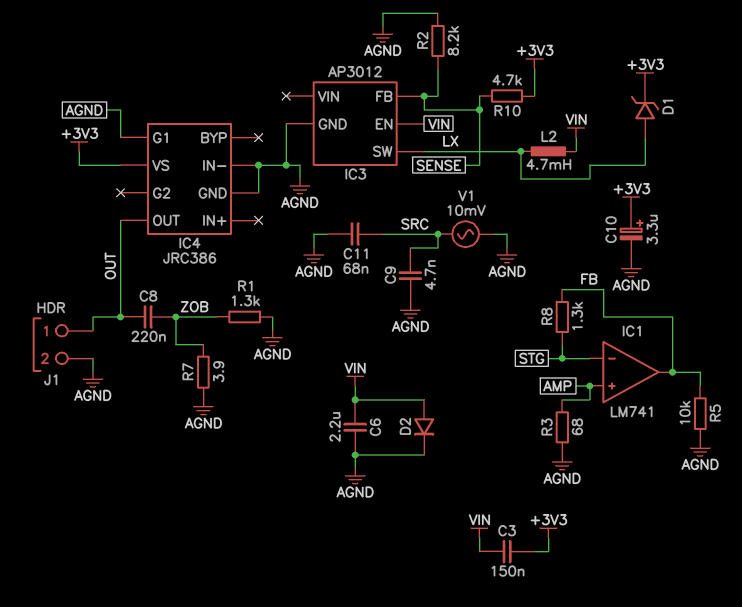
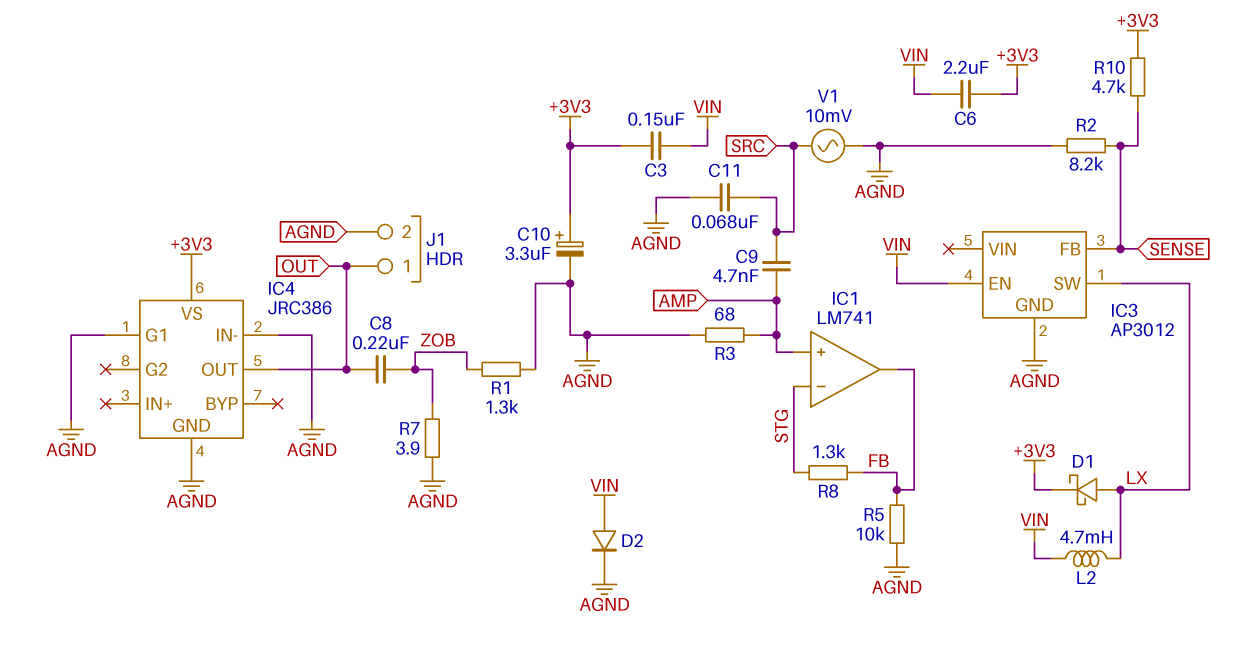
C6: 2.2uF (AGND, VIN) -> 2.2uF (+3V3, VIN)
C9: 4.7nF (AGND, SRC) -> 4.7nF (AMP, SRC)
D1: zener (A LX, K +3V3) -> schottky (A LX, K +3V3)

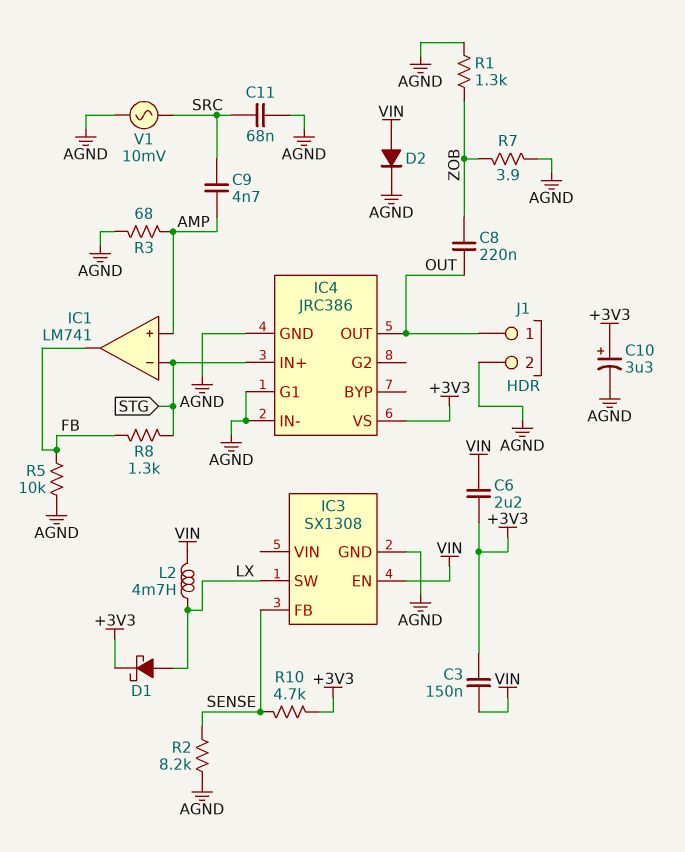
IC3: AP3012 -> SX1308
IC4 pin IN+: none -> STG

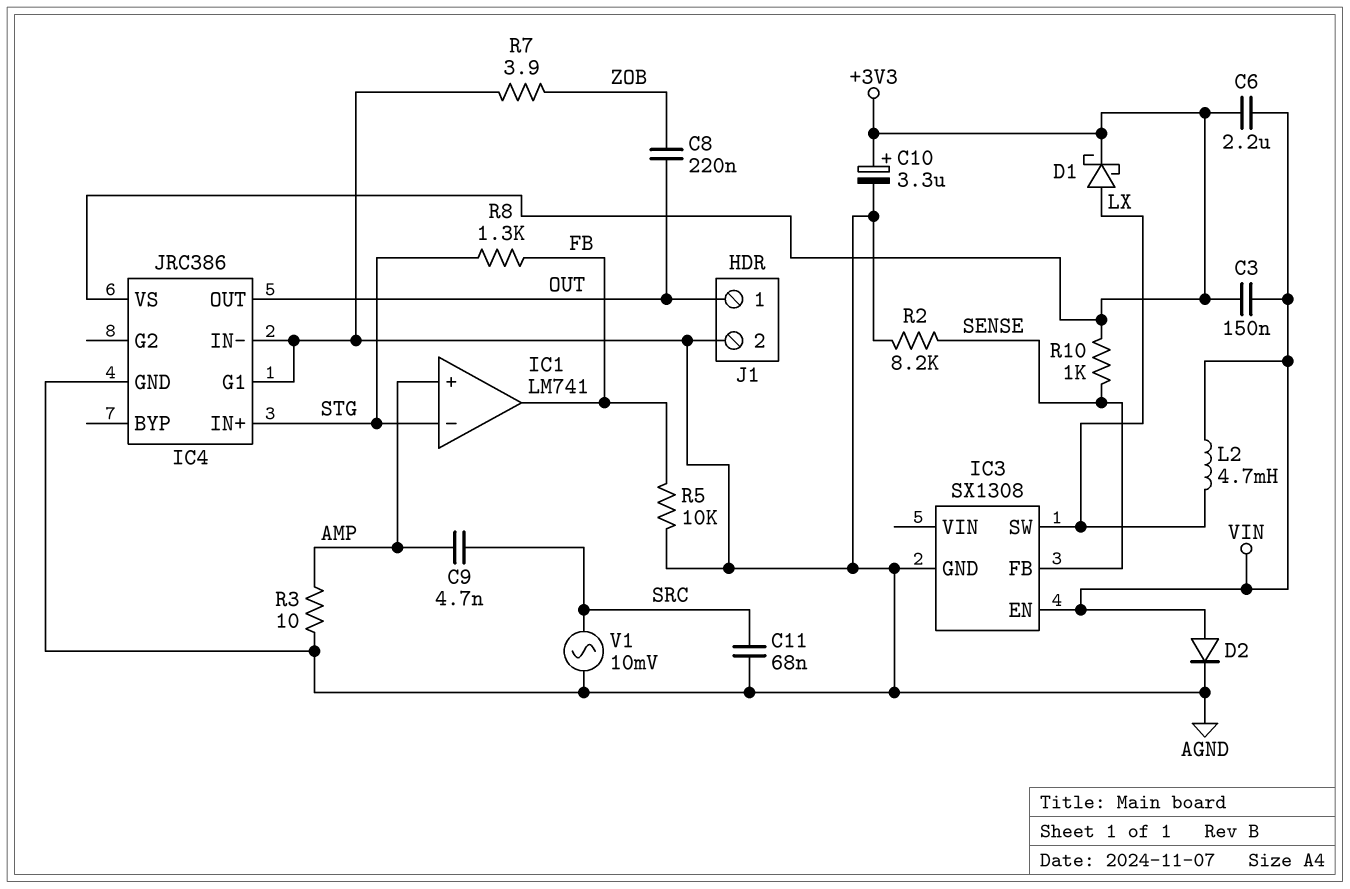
R1: 1.3k (AGND, ZOB) -> none
R3: 68 (AGND, AMP) -> 10 (AGND, AMP)
R10: 4.7k (+3V3, SENSE) -> 1k (+3V3, SENSE)

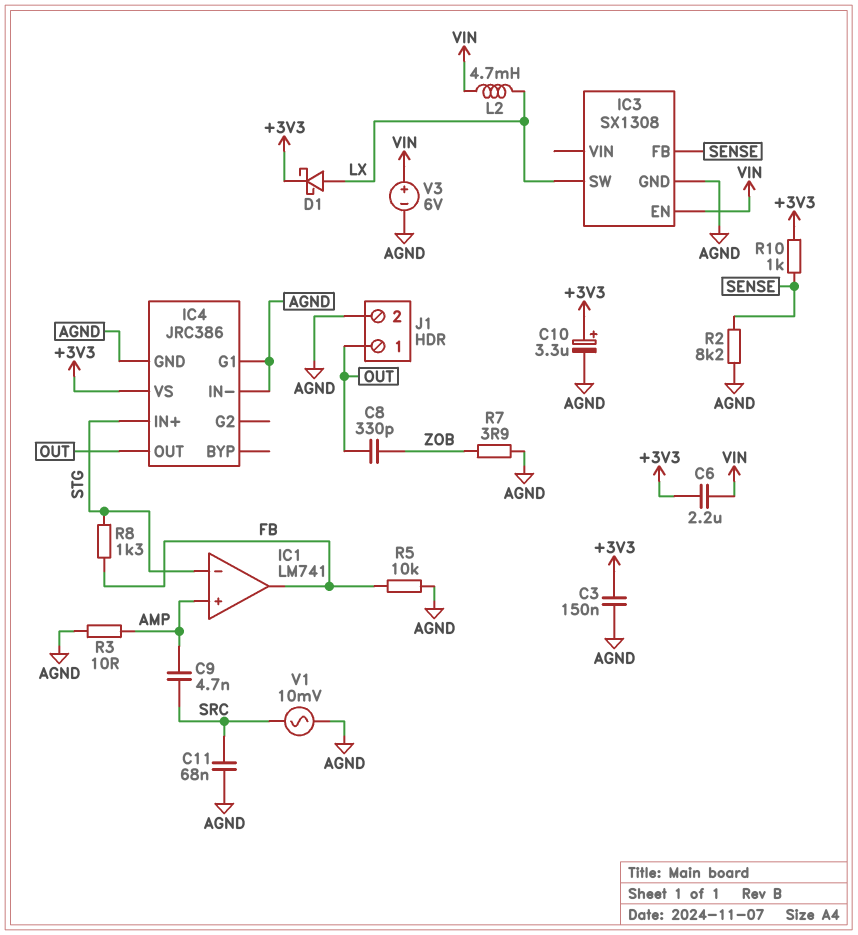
C3: 150nF (+3V3, VIN) -> 150nF (+3V3, AGND)
C8: 220nF (OUT, ZOB) -> 330pF (OUT, ZOB)
D2: diode (A VIN, K AGND) -> none
V3: none -> 6V (plus VIN, minus AGND)

